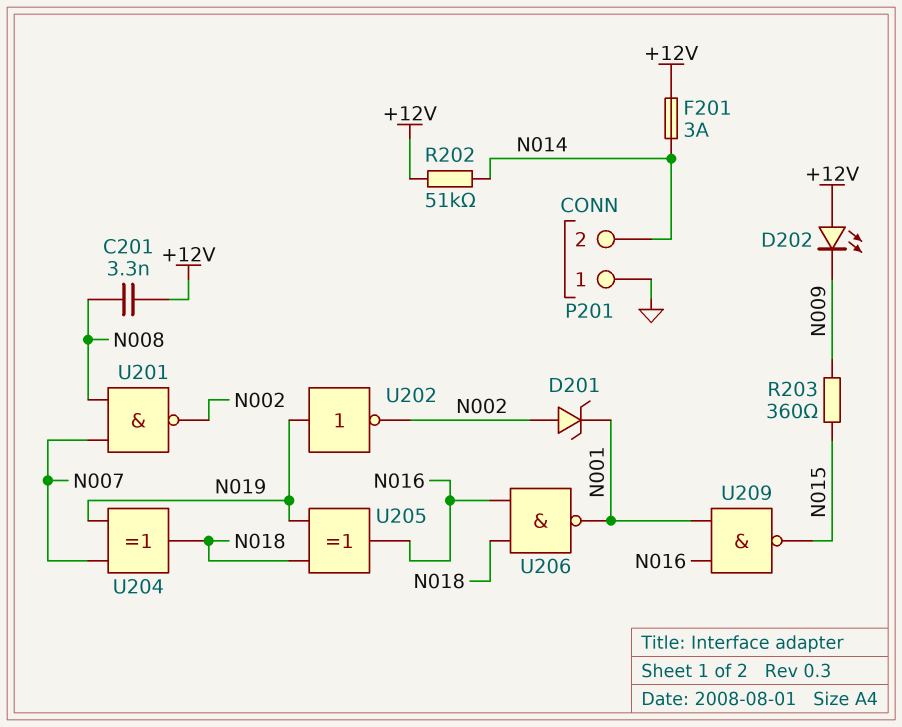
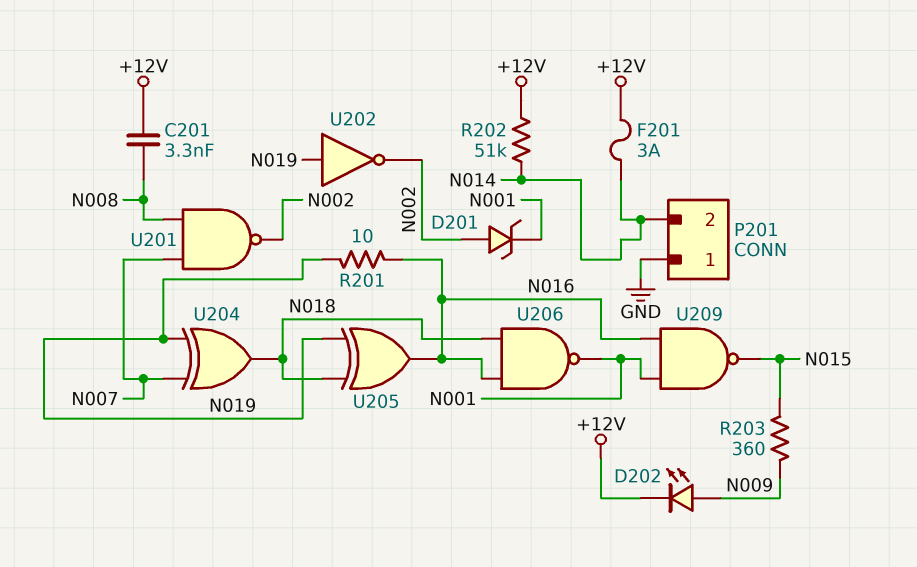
D202: LED (A +12V, K N009) -> LED (A N009, K +12V)
R201: none -> 10 (N016, N019)

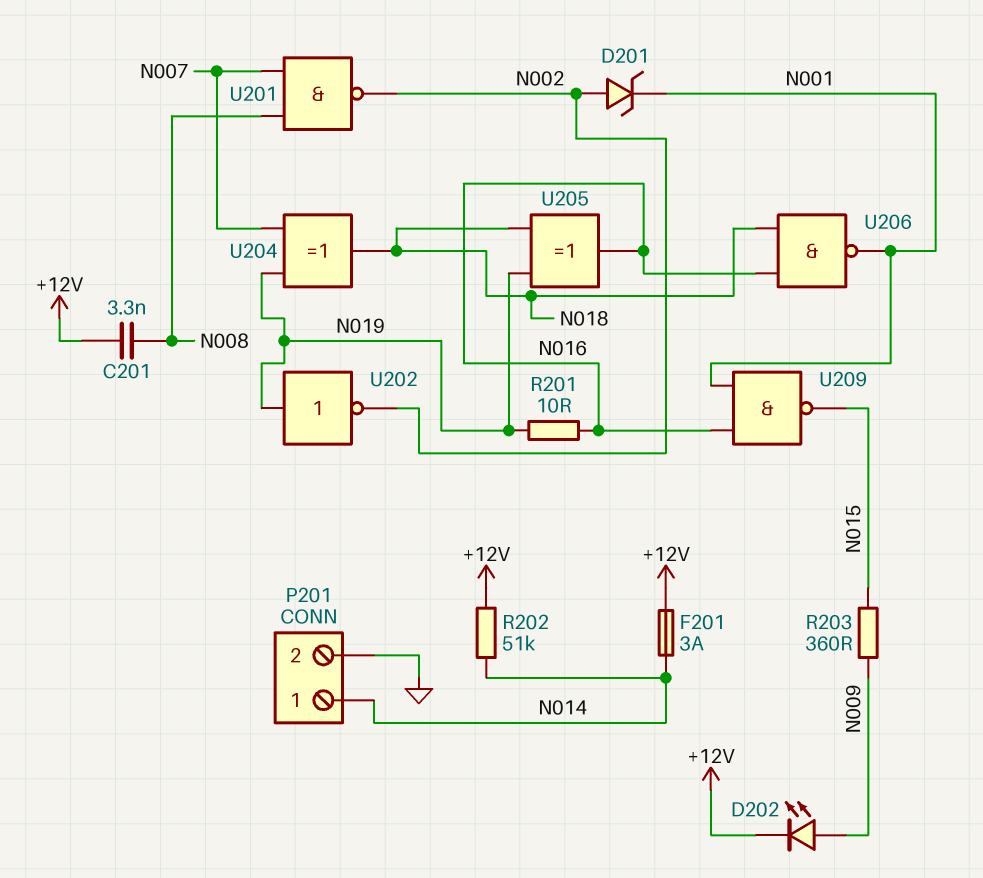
P201 pin 1: GND -> N014
P201 pin 2: N014 -> GND

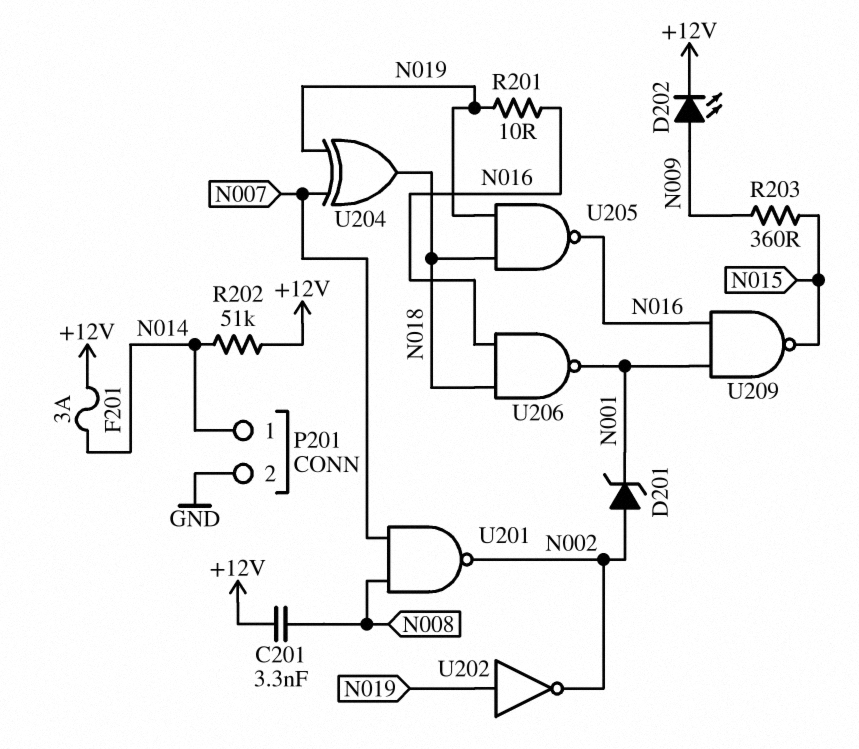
U205: XOR (in N018, in N019, out N016) -> NAND (in N018, in N019, out N016)

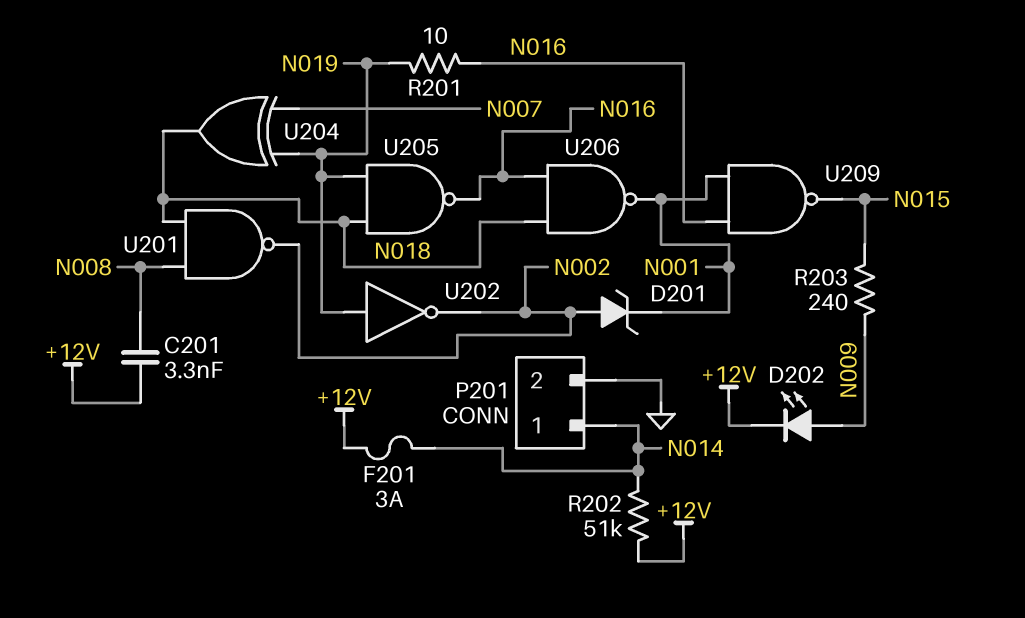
R203: 360 (N009, N015) -> 240 (N009, N015)
U201: NAND (in N007, in N008, out N002) -> NAND (in N008, in N018, out N002)

